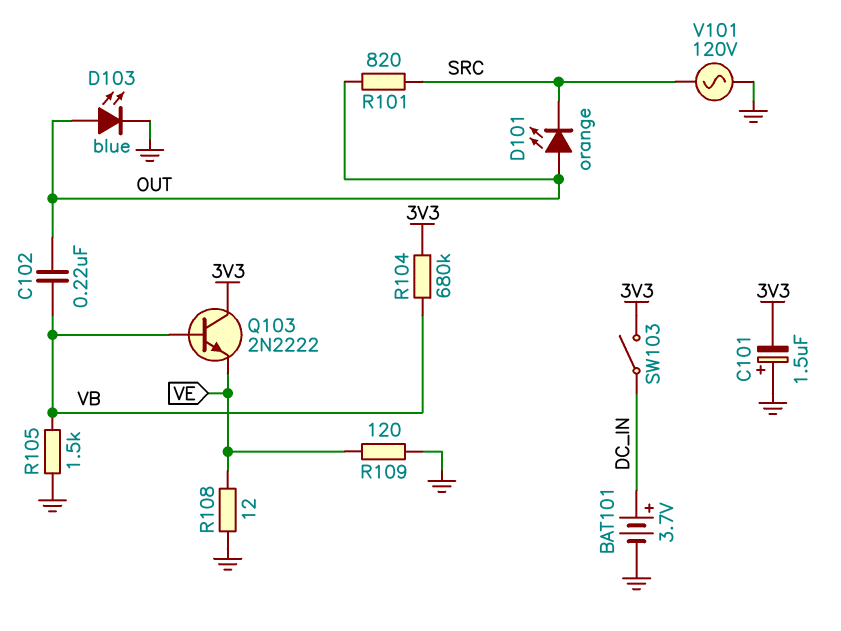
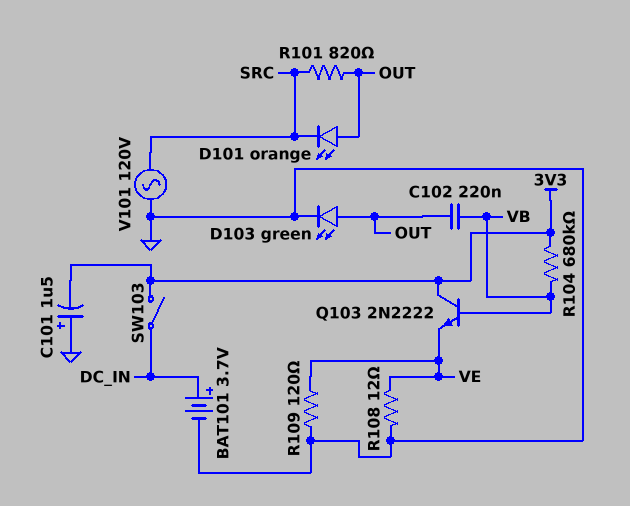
D103: LED blue (A OUT, K GND) -> LED green (A OUT, K GND)
R105: 1.5k (GND, VB) -> none

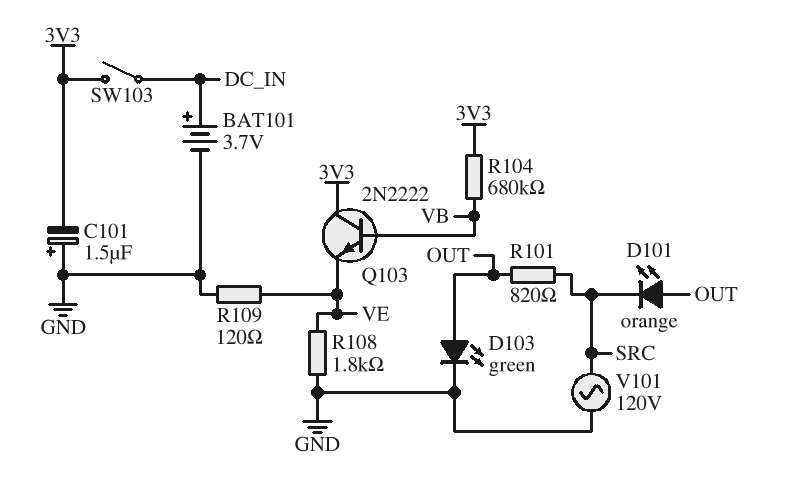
C102: 220nF (OUT, VB) -> none
R108: 12 (GND, VE) -> 1.8k (GND, VE)

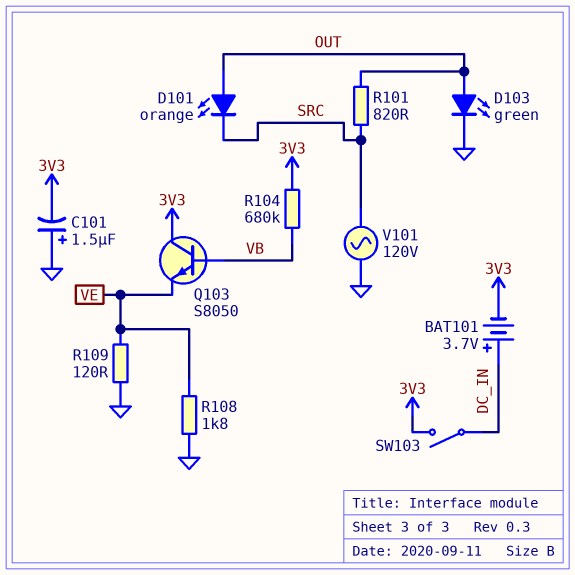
BAT101: 3.7V (plus DC_IN, minus GND) -> 3.7V (plus DC_IN, minus 3V3)
Q103: NPN 2N2222 (B VB, C 3V3, E VE) -> NPN S8050 (B VB, C 3V3, E VE)

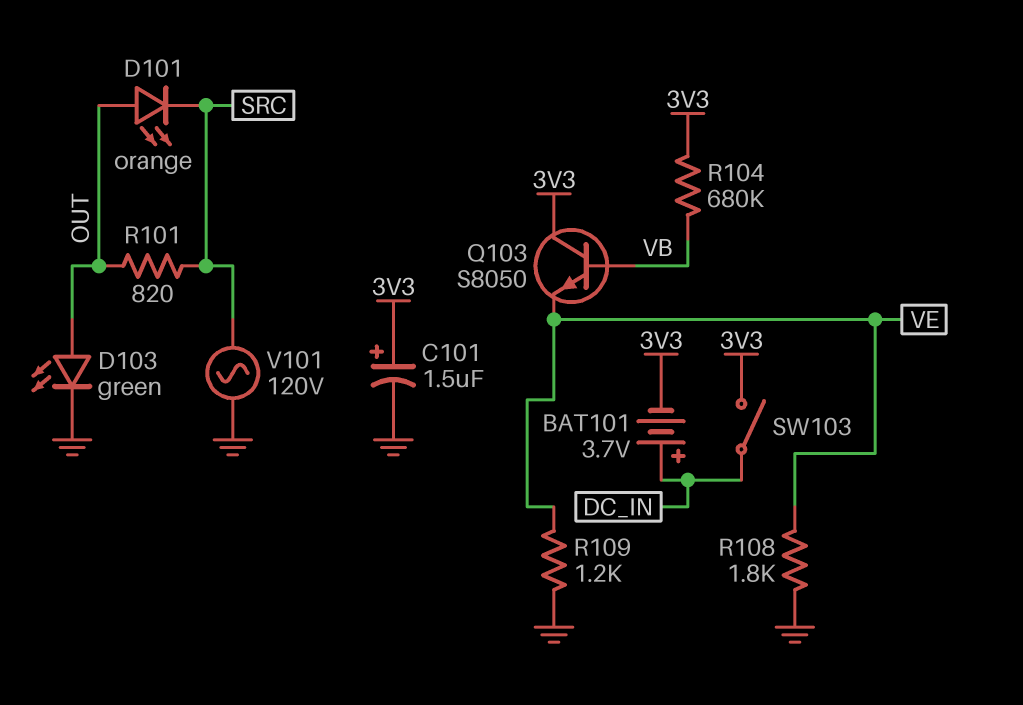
C101: 1.5uF (plus GND, minus 3V3) -> 1.5uF (plus 3V3, minus GND)
R109: 120 (GND, VE) -> 1.2k (GND, VE)

